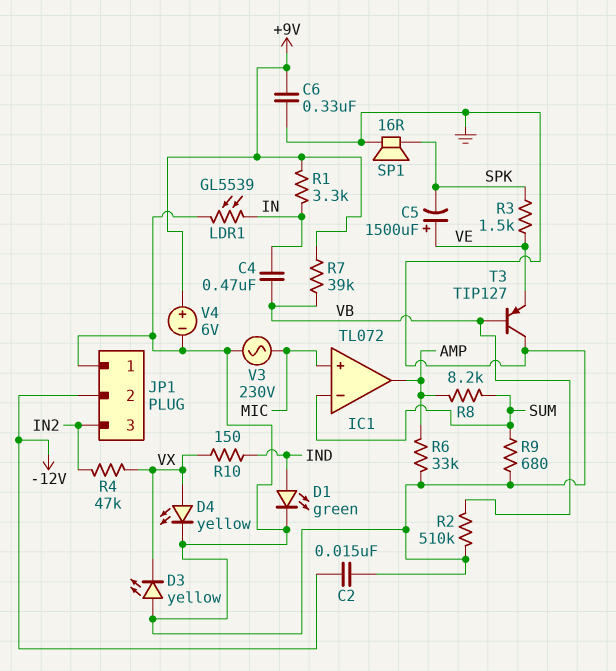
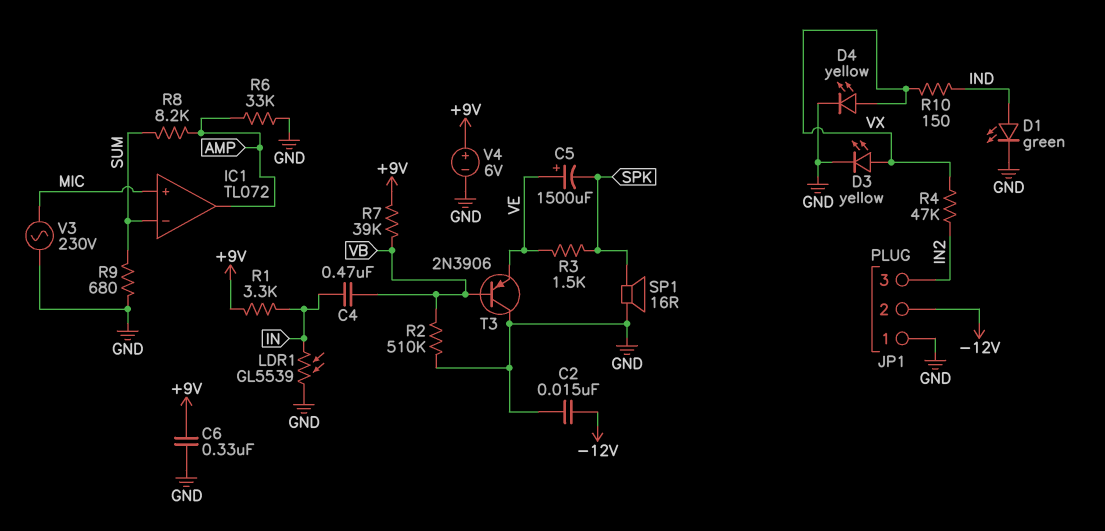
D3: LED yellow (A GND, K VX) -> LED yellow (A VX, K GND)
T3: PNP TIP127 (B VB, C GND, E VE) -> PNP 2N3906 (B VB, C GND, E VE)

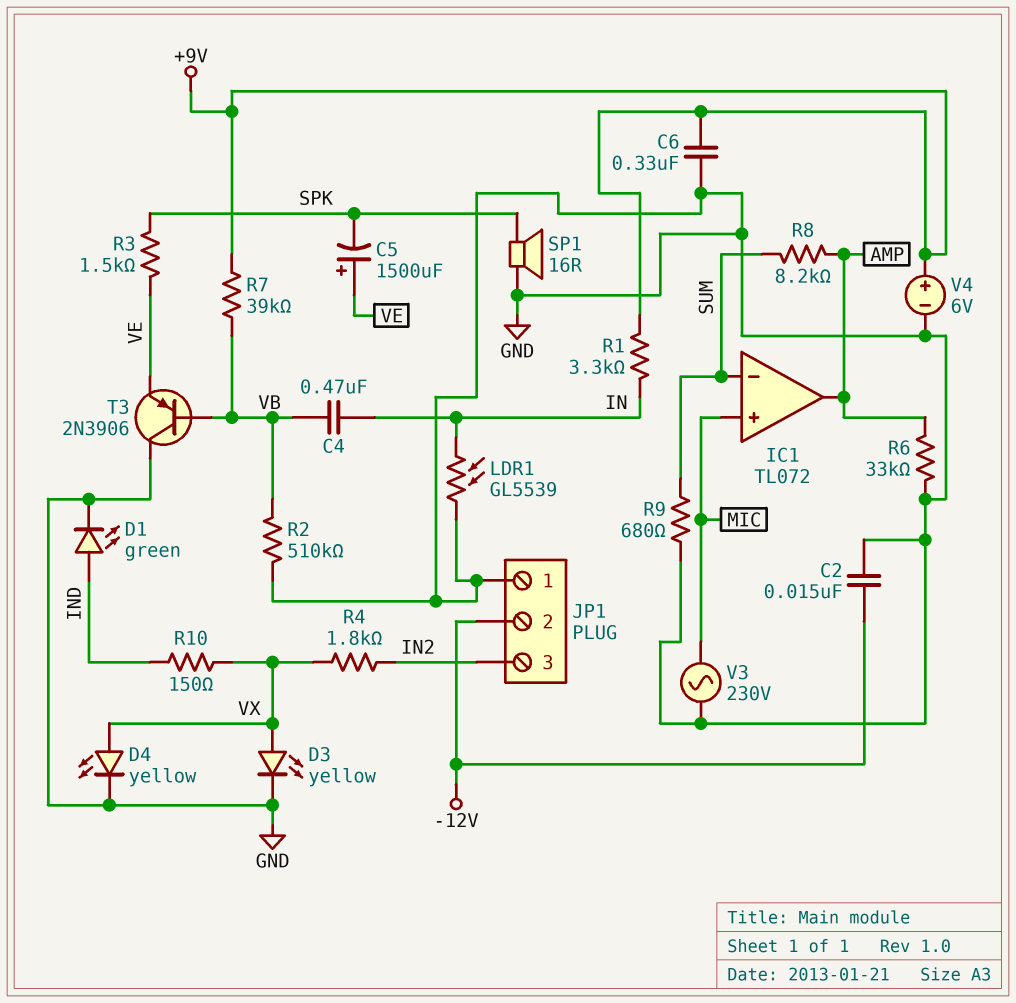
R4: 47k (IN2, VX) -> 1.8k (IN2, VX)

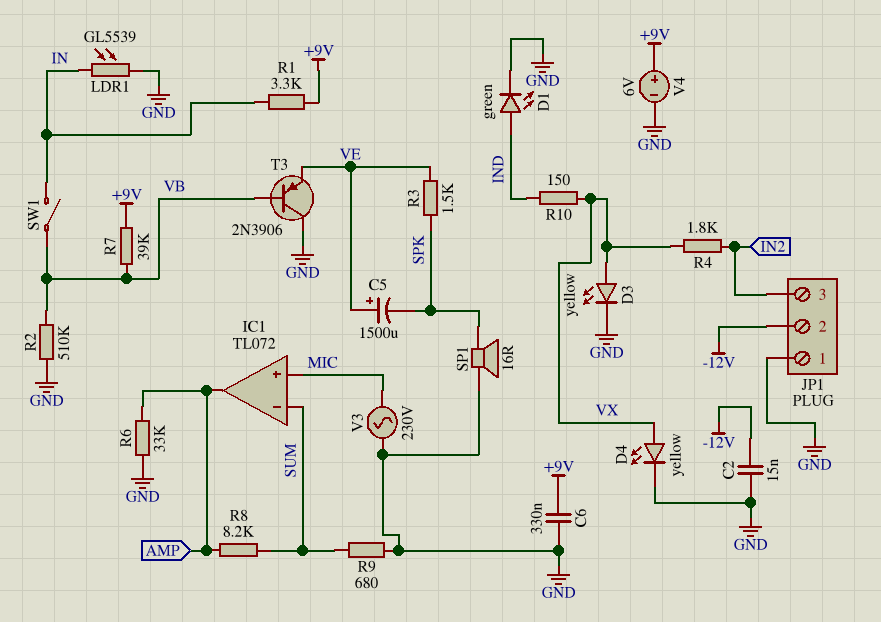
C4: 470nF (IN, VB) -> none
SW1: none -> switch (IN, VB)

